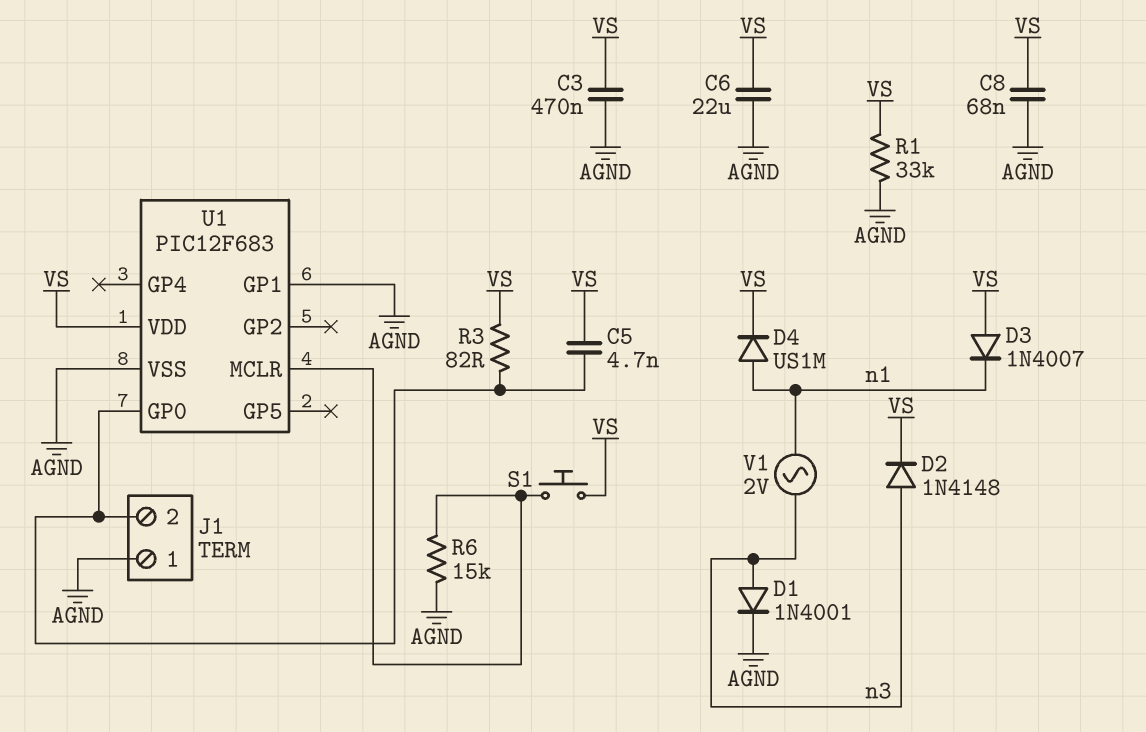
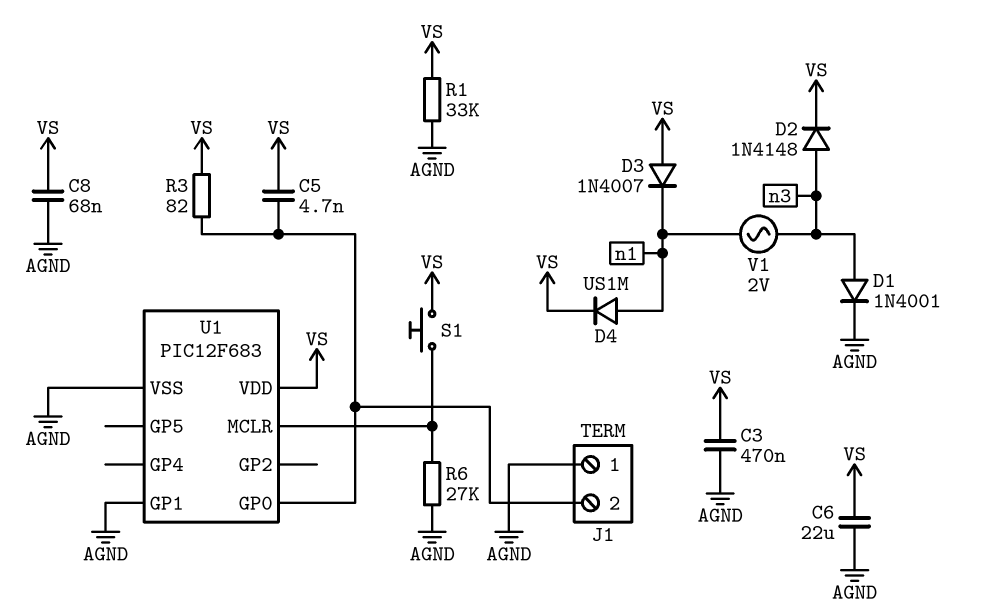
R6: 15k (AGND, U1/MCLR) -> 27k (AGND, U1/MCLR)

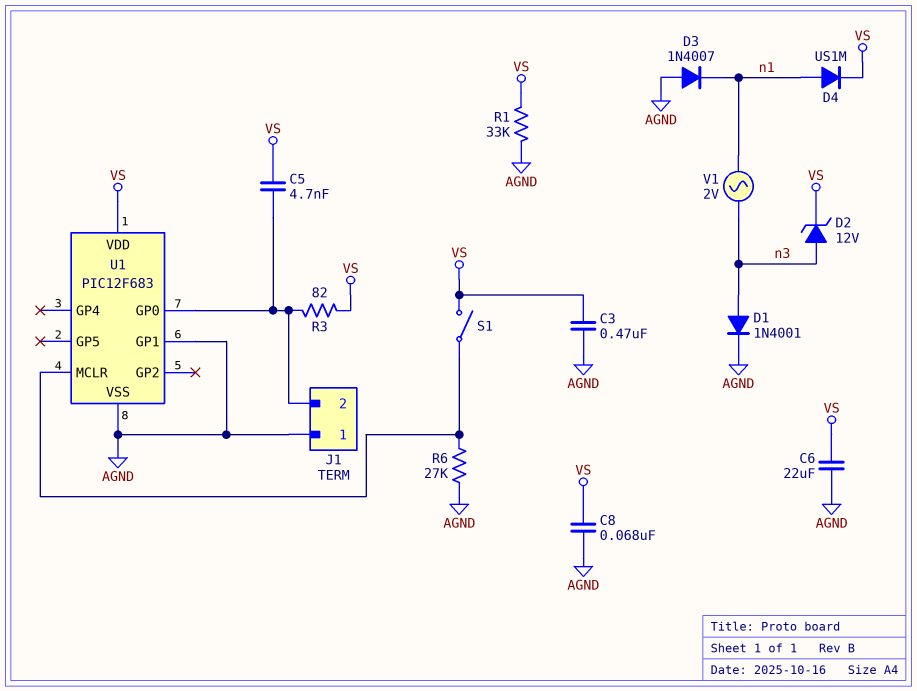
D2: diode 1N4148 (A n3, K VS) -> zener 12V (A n3, K VS)
D3: diode 1N4007 (A VS, K n1) -> diode 1N4007 (A AGND, K n1)
S1: button (U1/MCLR, VS) -> switch (U1/MCLR, VS)

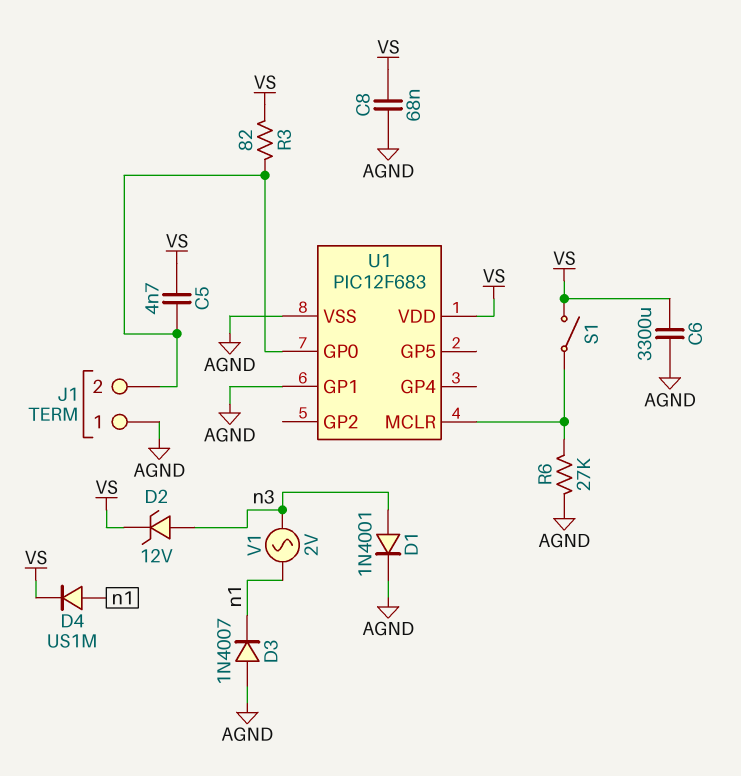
C3: 470nF (AGND, VS) -> none
C6: 22uF (AGND, VS) -> 3300uF (AGND, VS)
R1: 33k (AGND, VS) -> none

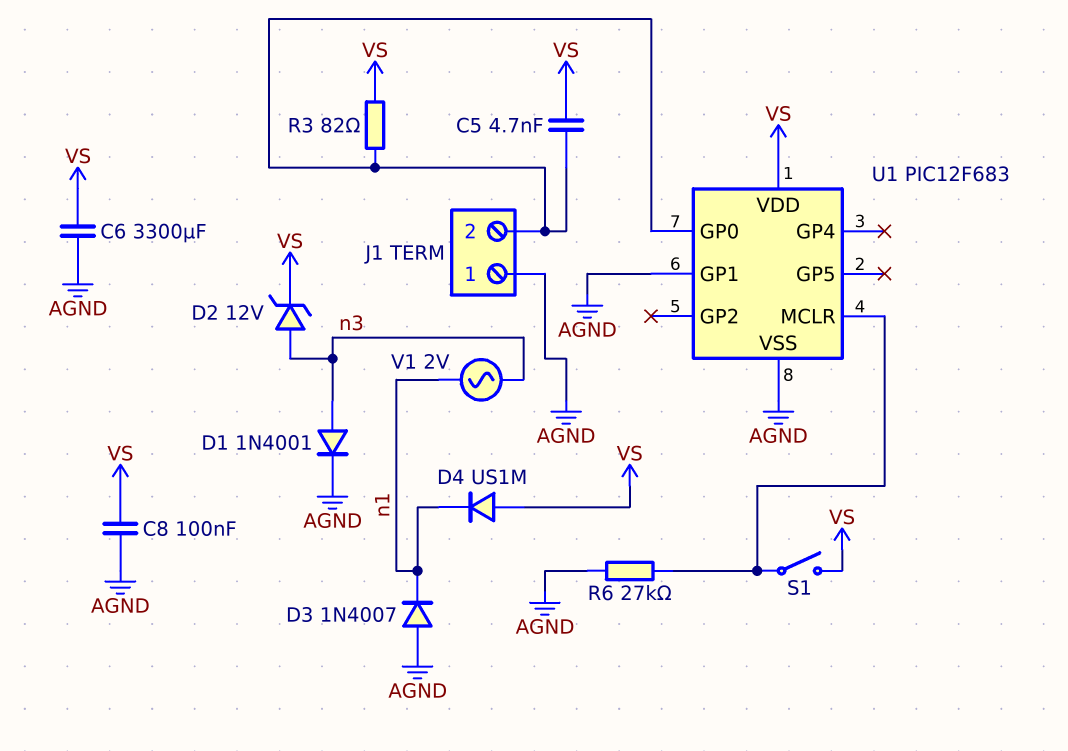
C8: 68nF (AGND, VS) -> 100nF (AGND, VS)
D4: diode US1M (A n1, K VS) -> diode US1M (A VS, K n1)

